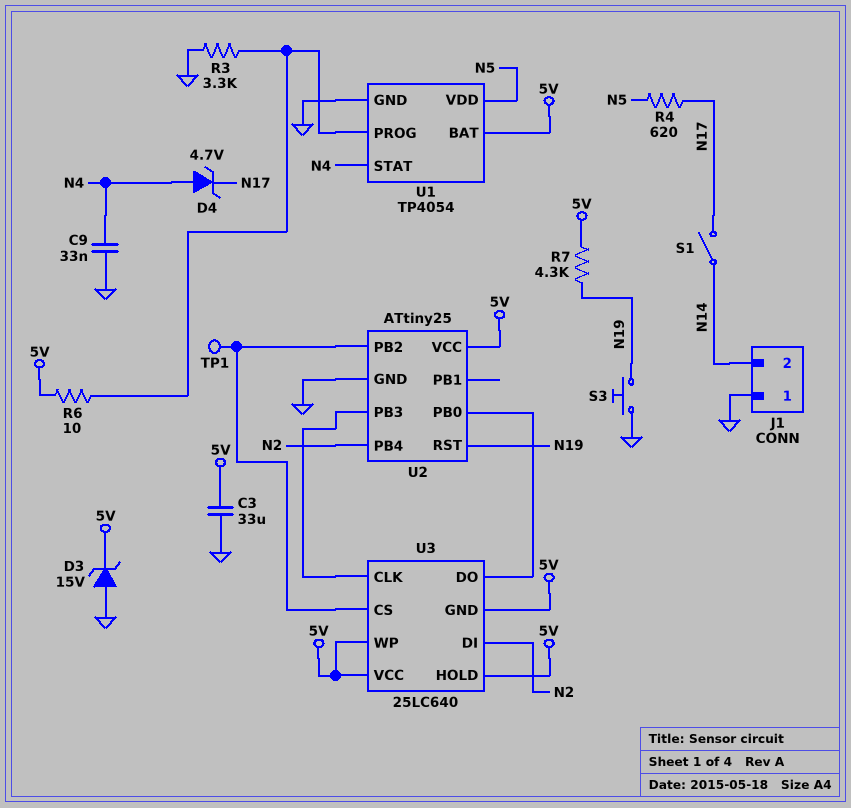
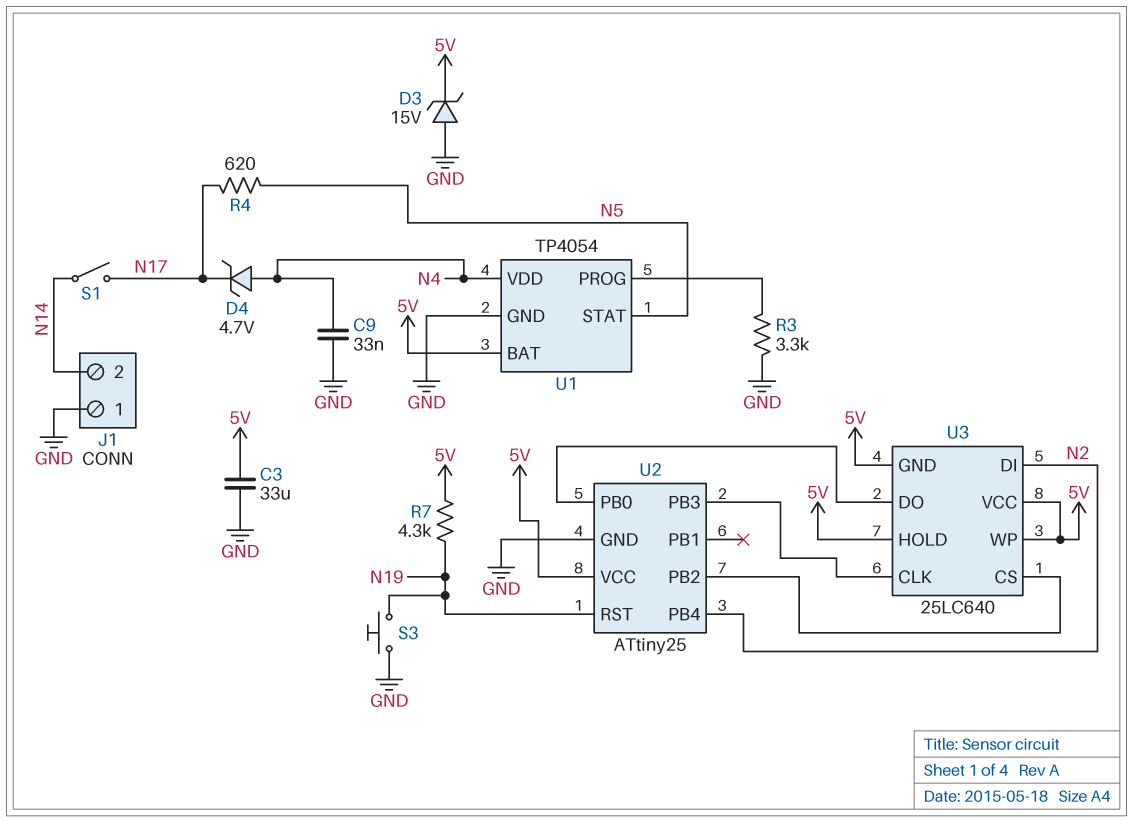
R6: 10 (5V, U1/PROG) -> none
TP1: test point (U2/PB2) -> none
U1 pin STAT: N4 -> N5
U1 pin VDD: N5 -> N4

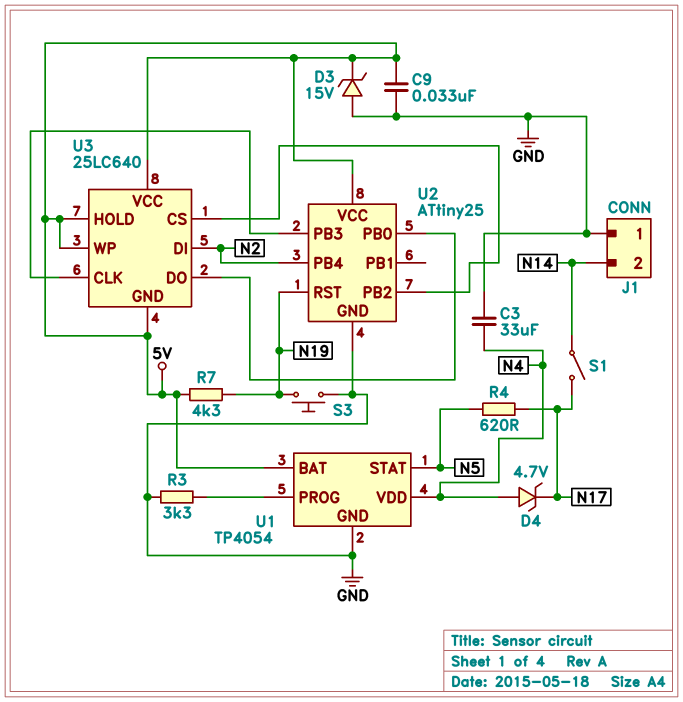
C3: 33uF (5V, GND) -> 33uF (GND, N4)
C9: 33nF (GND, N4) -> 33nF (5V, GND)

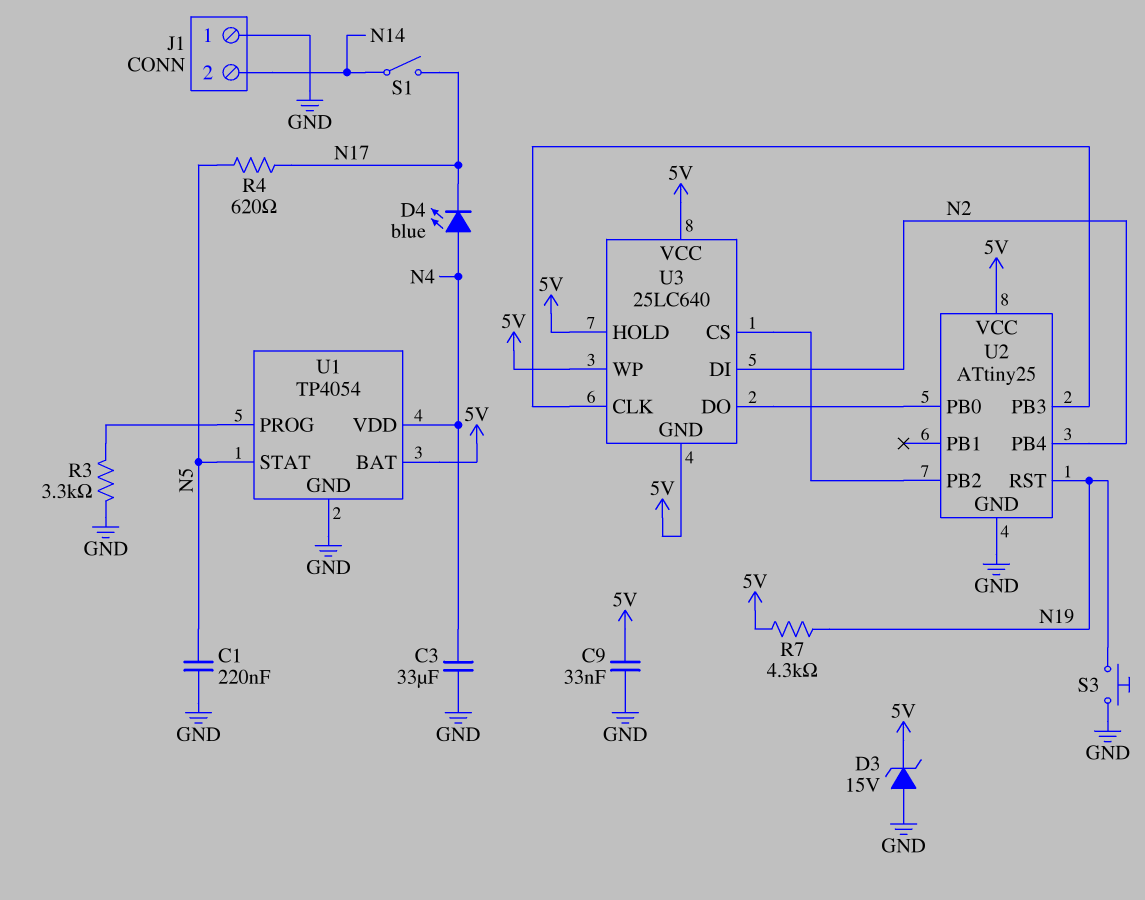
C1: none -> 220nF (GND, N5)
D4: zener 4.7V (A N4, K N17) -> LED blue (A N4, K N17)

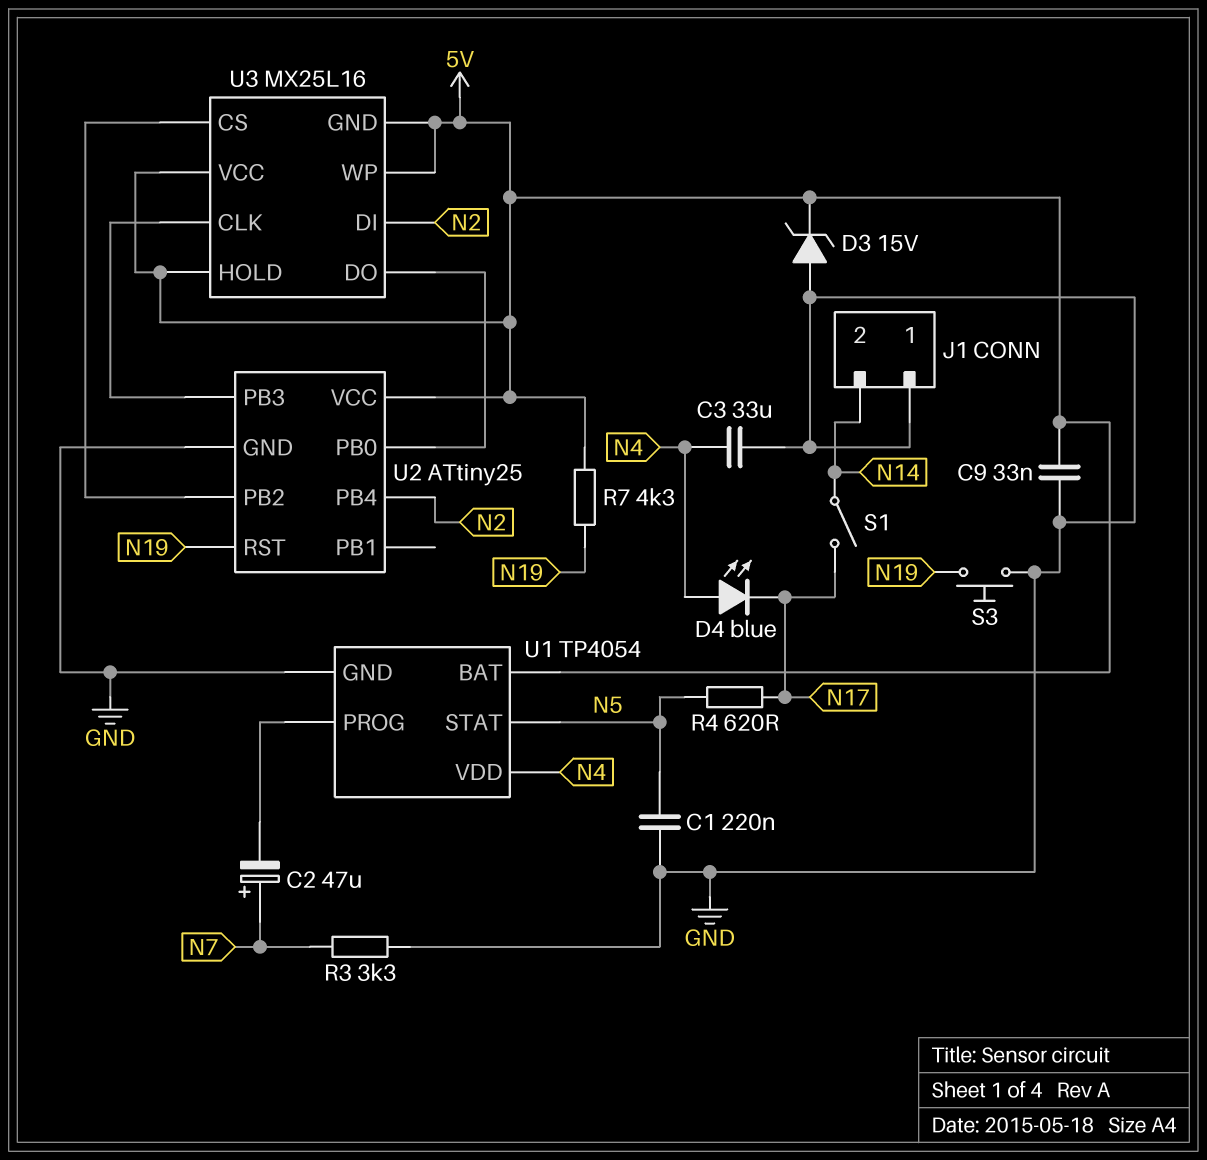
C2: none -> 47uF (plus N7, minus U1/PROG)
R3: 3.3k (GND, U1/PROG) -> 3.3k (GND, N7)
U3: 25LC640 -> MX25L16

